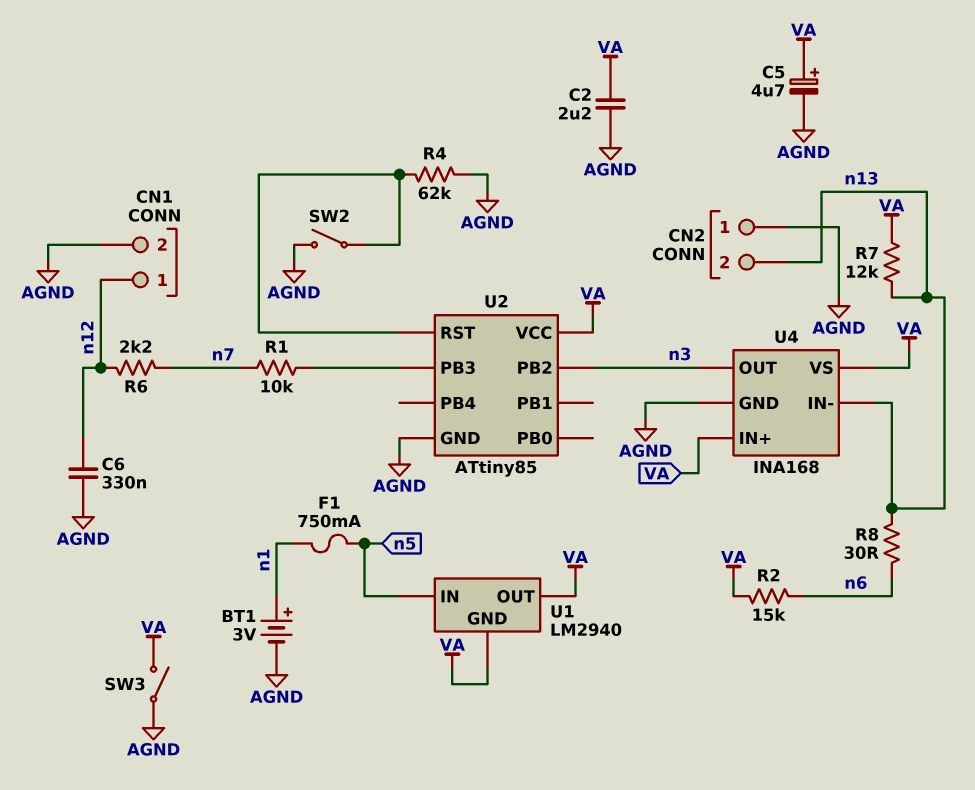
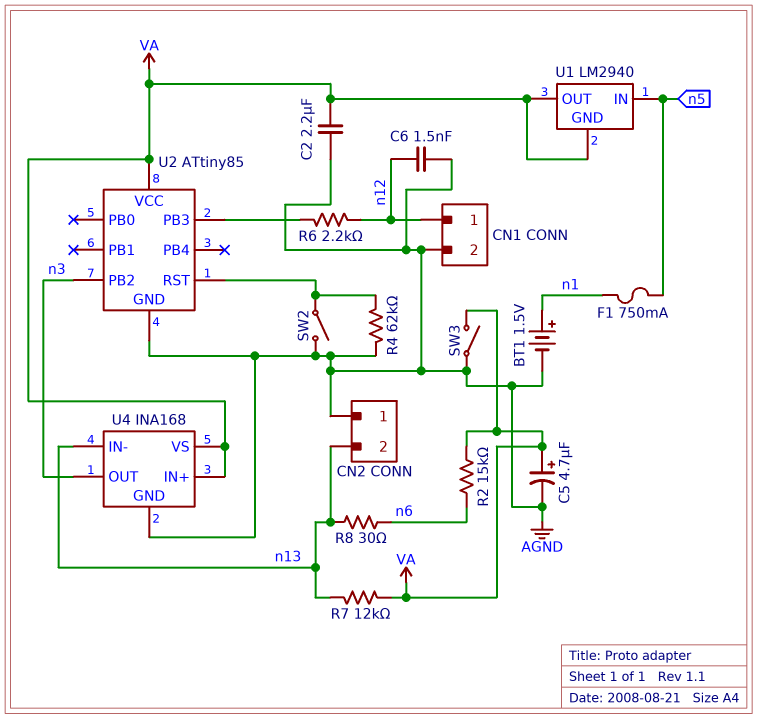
BT1: 3V (plus n1, minus AGND) -> 1.5V (plus n1, minus AGND)
C6: 330nF (AGND, n12) -> 1.5nF (AGND, n12)
R1: 10k (U2/PB3, n7) -> none
R6: 2.2k (n7, n12) -> 2.2k (U2/PB3, n12)

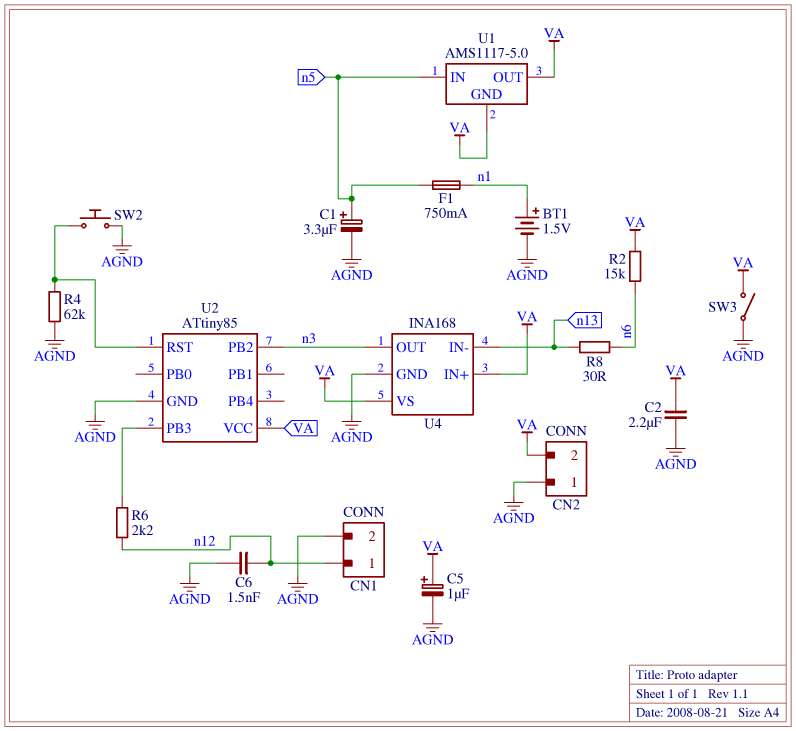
C1: none -> 3.3uF (plus n5, minus AGND)
C5: 4.7uF (plus VA, minus AGND) -> 1uF (plus VA, minus AGND)
CN2 pin 2: n13 -> VA
R7: 12k (VA, n13) -> none
SW2: switch (AGND, U2/RST) -> button (AGND, U2/RST)
U1: LM2940 -> AMS1117-5.0

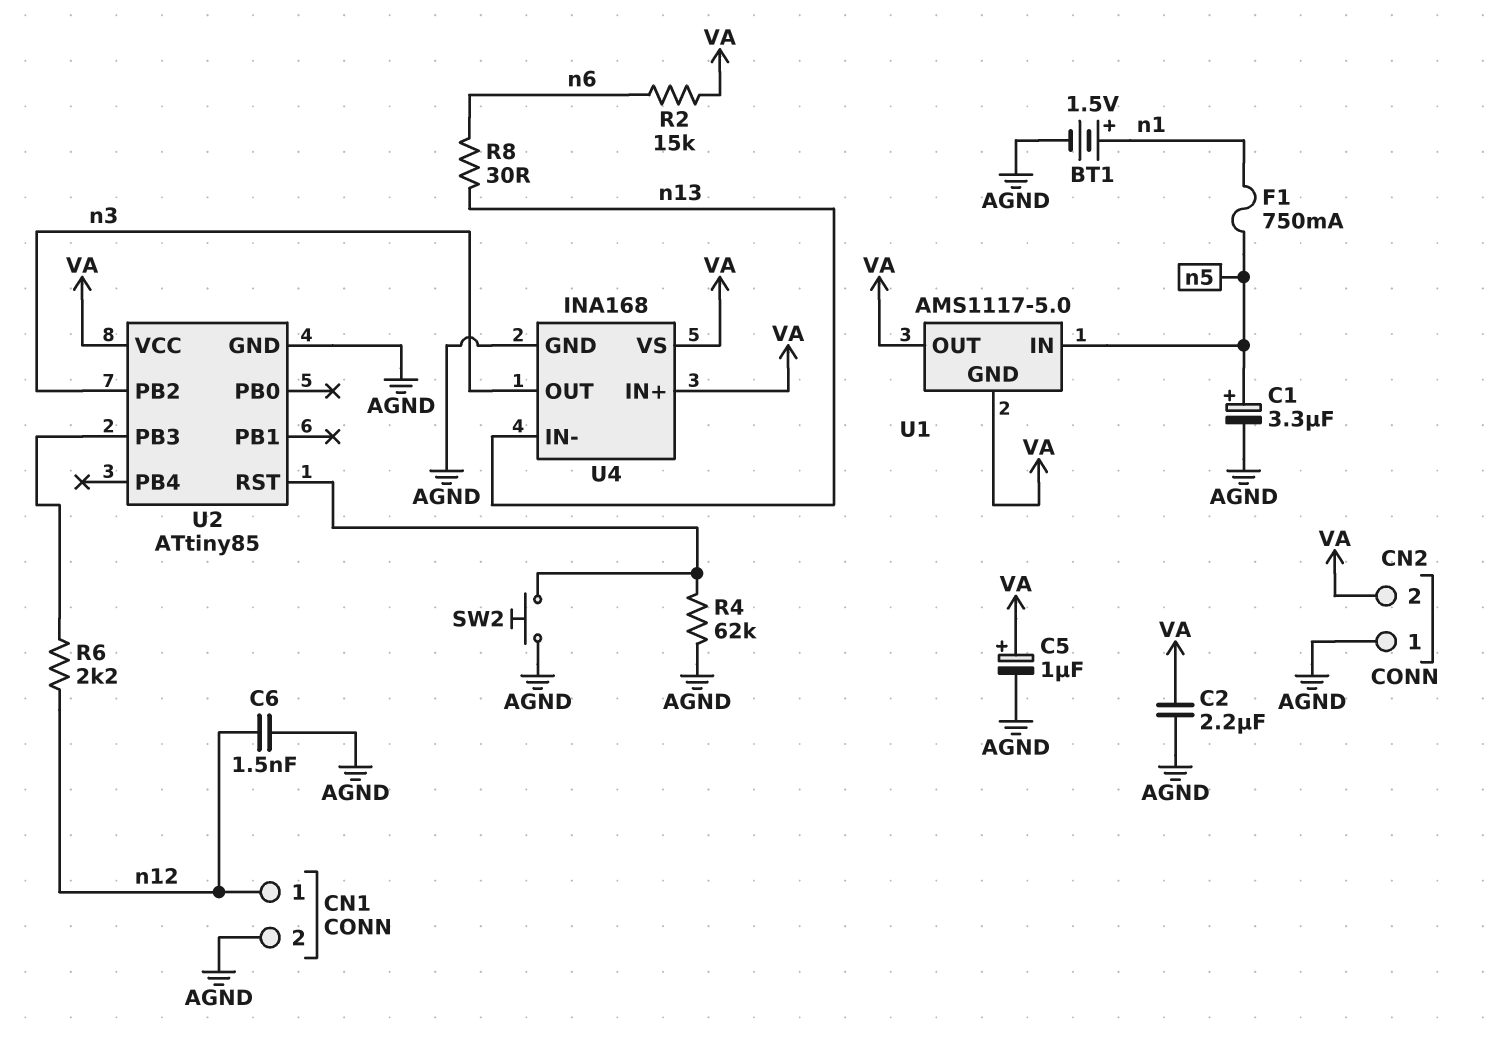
SW3: switch (AGND, VA) -> none

